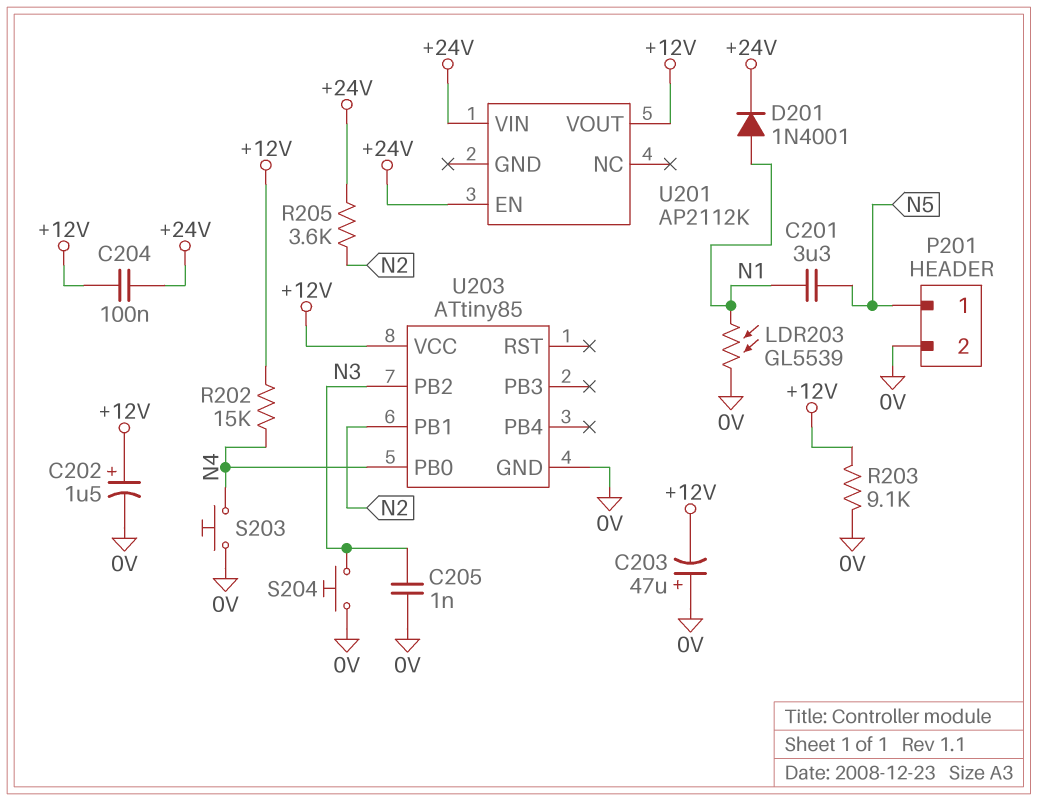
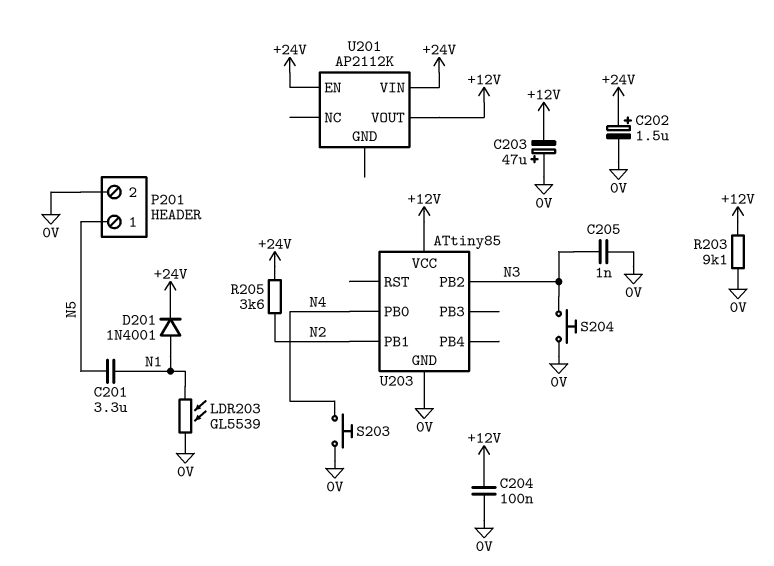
C202: 1.5uF (plus +12V, minus 0V) -> 1.5uF (plus +24V, minus 0V)
C204: 100nF (+12V, +24V) -> 100nF (+12V, 0V)
R202: 15k (+12V, N4) -> none

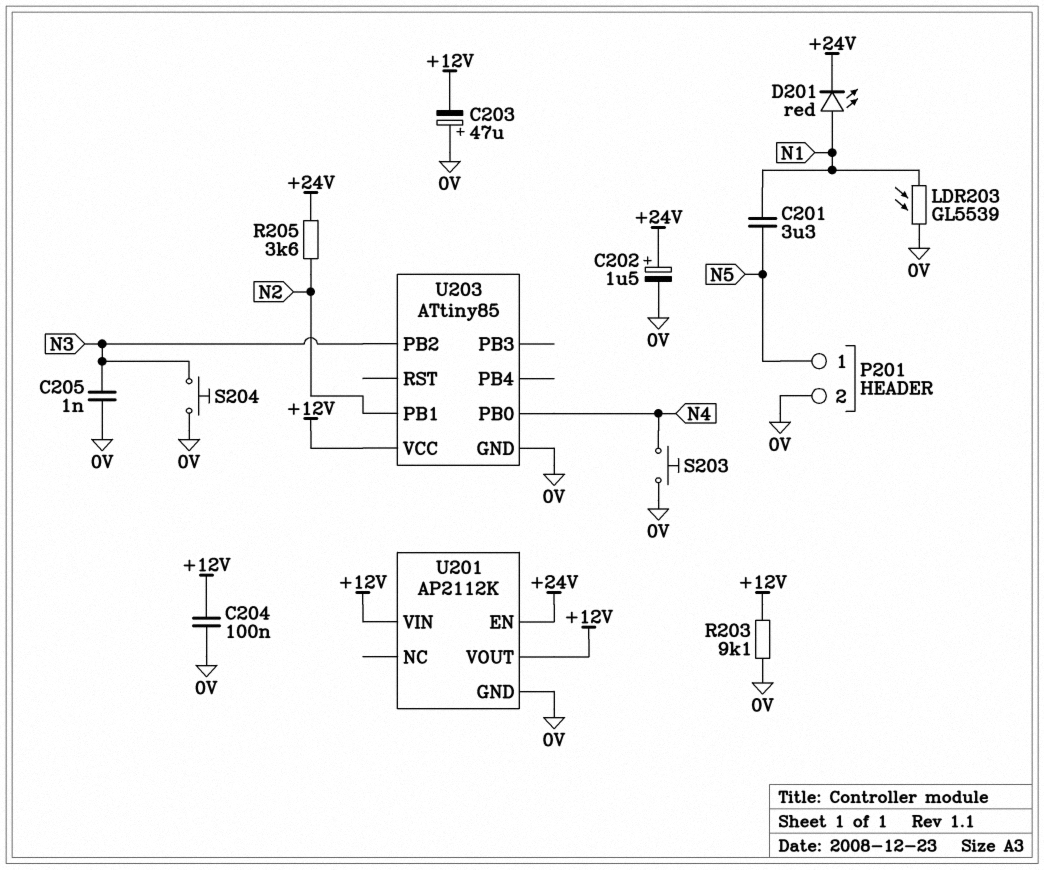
D201: diode 1N4001 (A N1, K +24V) -> LED red (A N1, K +24V)
U201 pin GND: none -> 0V
U201 pin VIN: +24V -> +12V

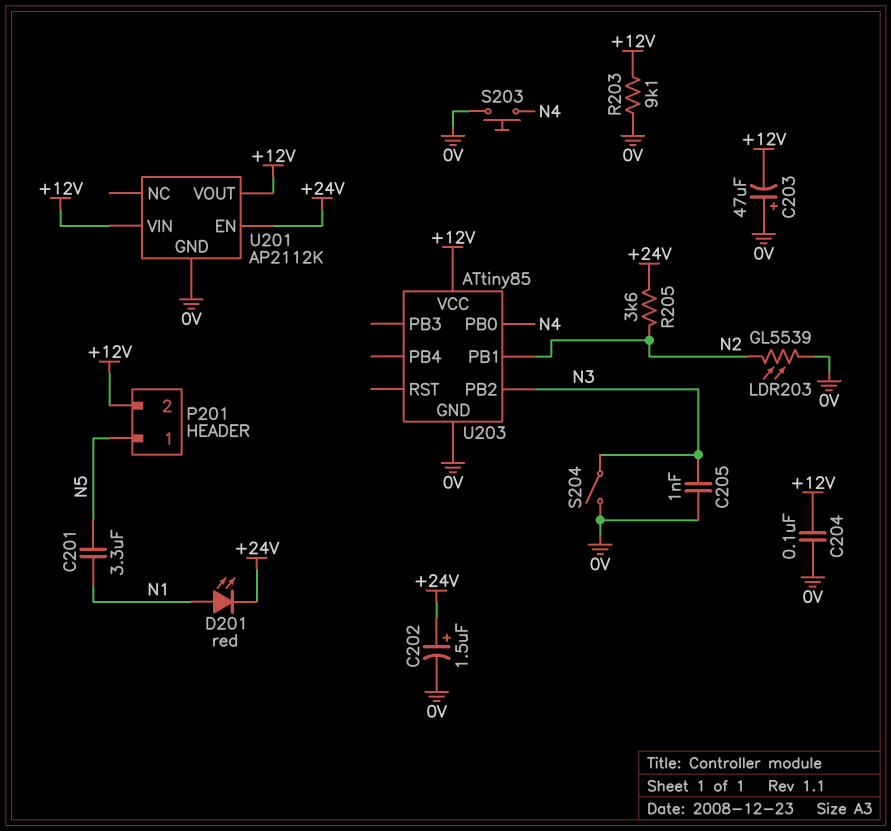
LDR203: GL5539 (0V, N1) -> GL5539 (0V, N2)
P201 pin 2: 0V -> +12V
S204: button (0V, N3) -> switch (0V, N3)

